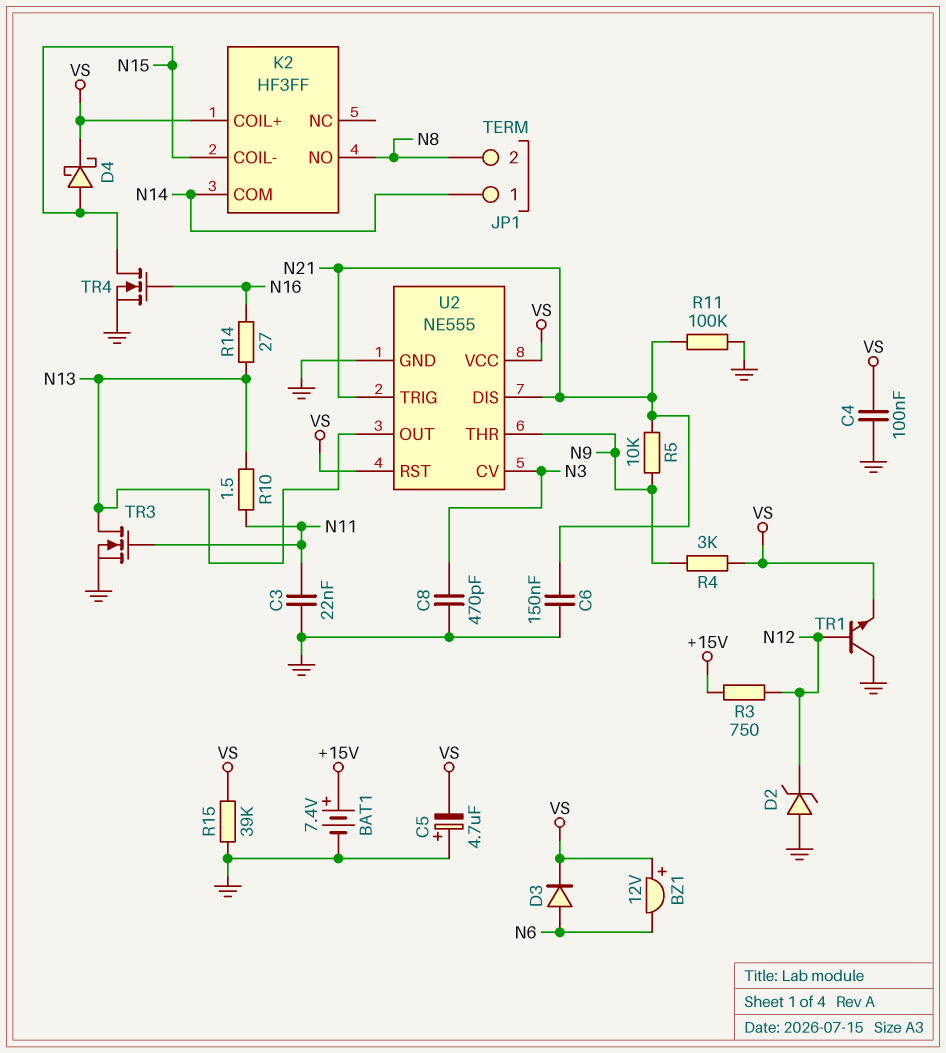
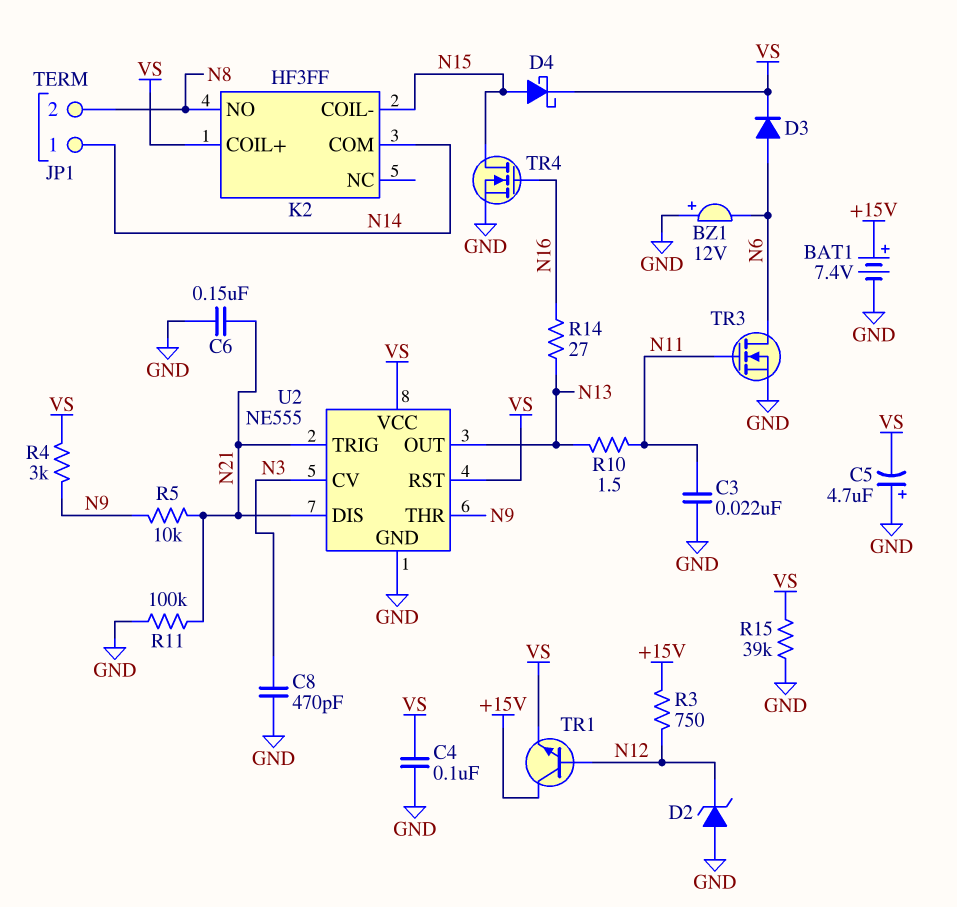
BZ1: buzzer 12V (plus VS, minus N6) -> buzzer 12V (plus GND, minus N6)
TR1: NPN (B N12, C GND, E VS) -> NPN (B N12, C +15V, E VS)
TR3: NMOS (G N11, D N13, S GND) -> NMOS (G N11, D N6, S GND)

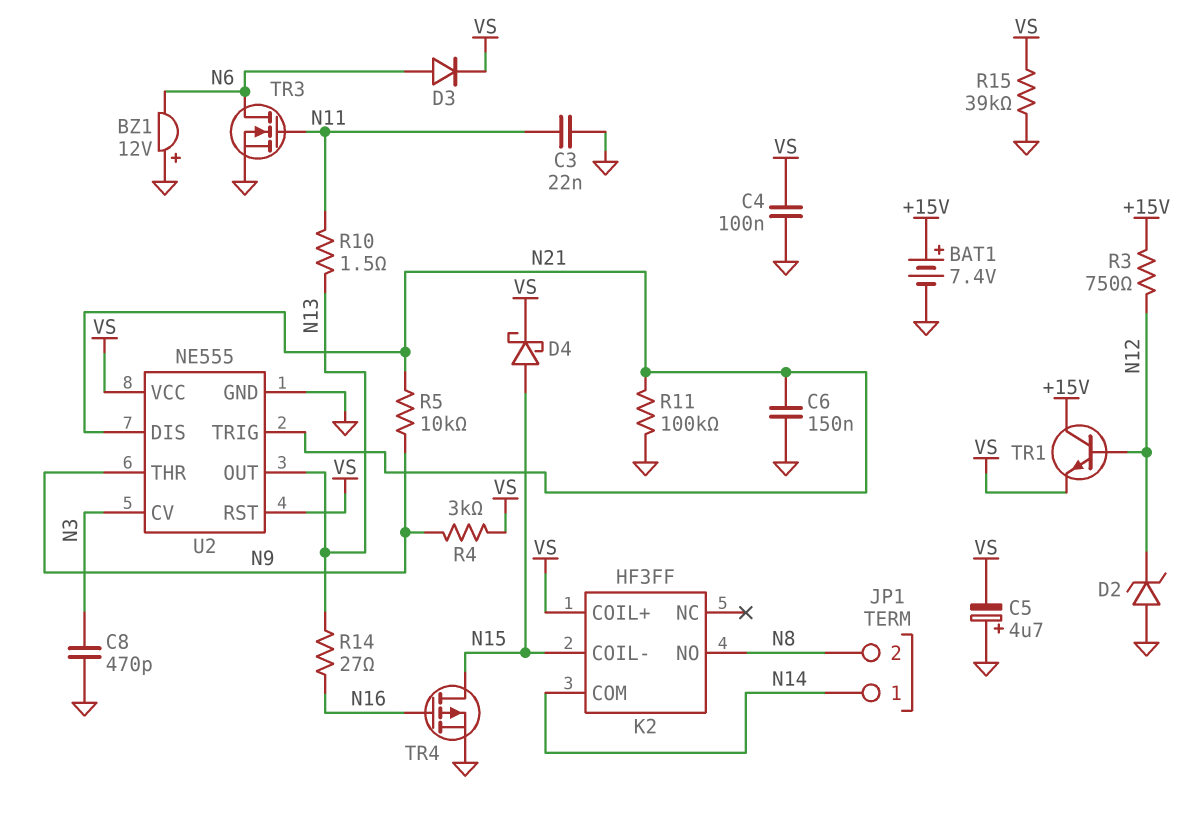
TR4: NMOS (G N16, D N15, S GND) -> PMOS (G N16, D N15, S GND)

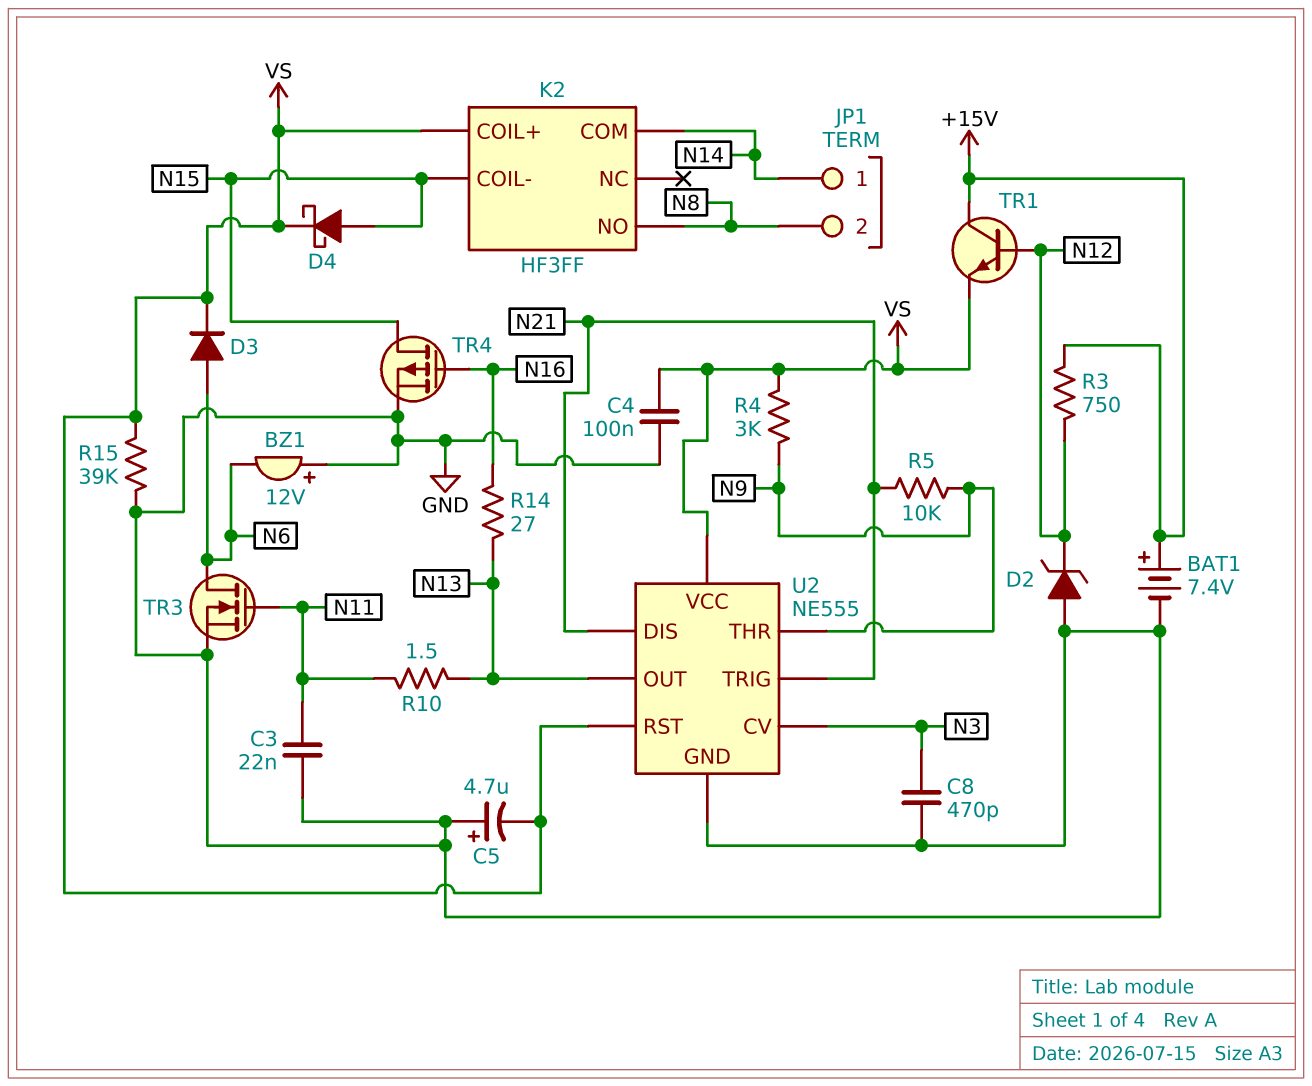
C6: 150nF (GND, N21) -> none
R11: 100k (GND, N21) -> none

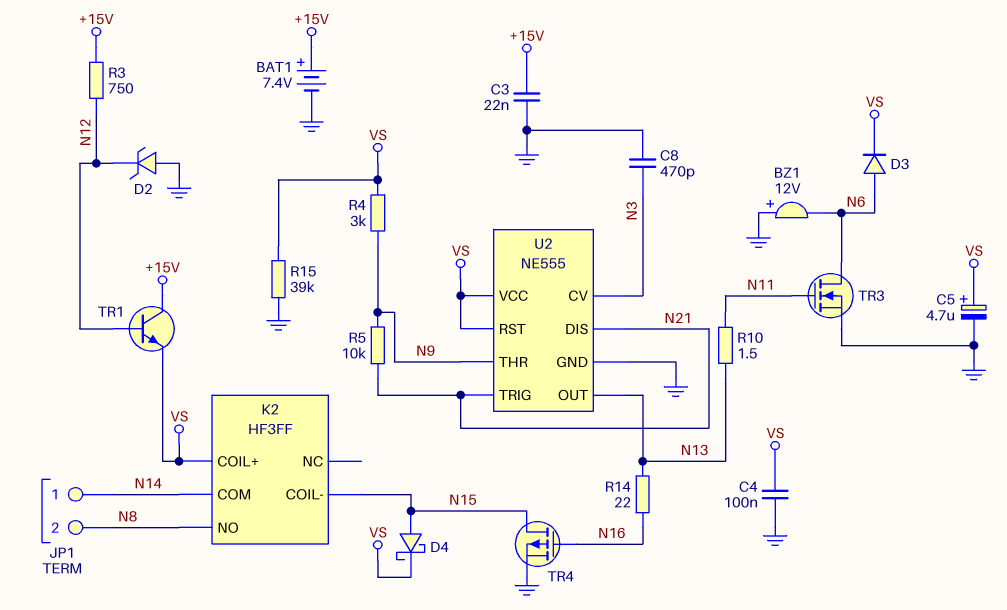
C3: 22nF (GND, N11) -> 22nF (+15V, GND)
C5: 4.7uF (plus GND, minus VS) -> 4.7uF (plus VS, minus GND)
R14: 27 (N13, N16) -> 22 (N13, N16)

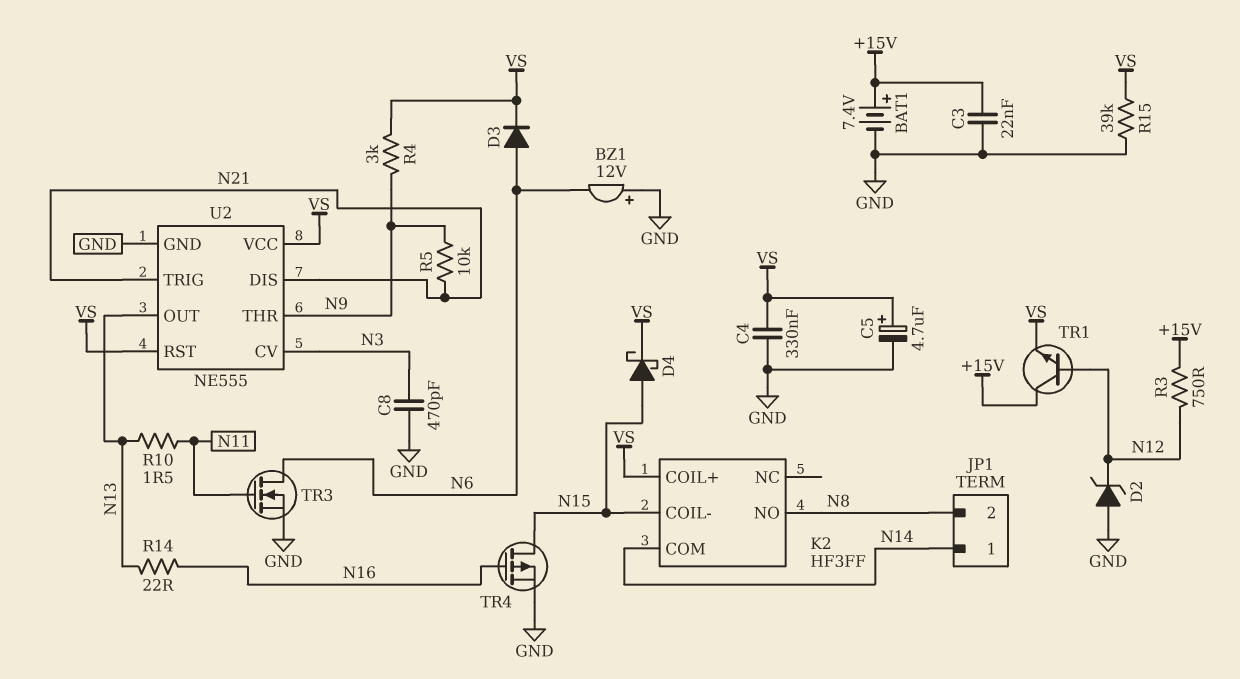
C4: 100nF (GND, VS) -> 330nF (GND, VS)

